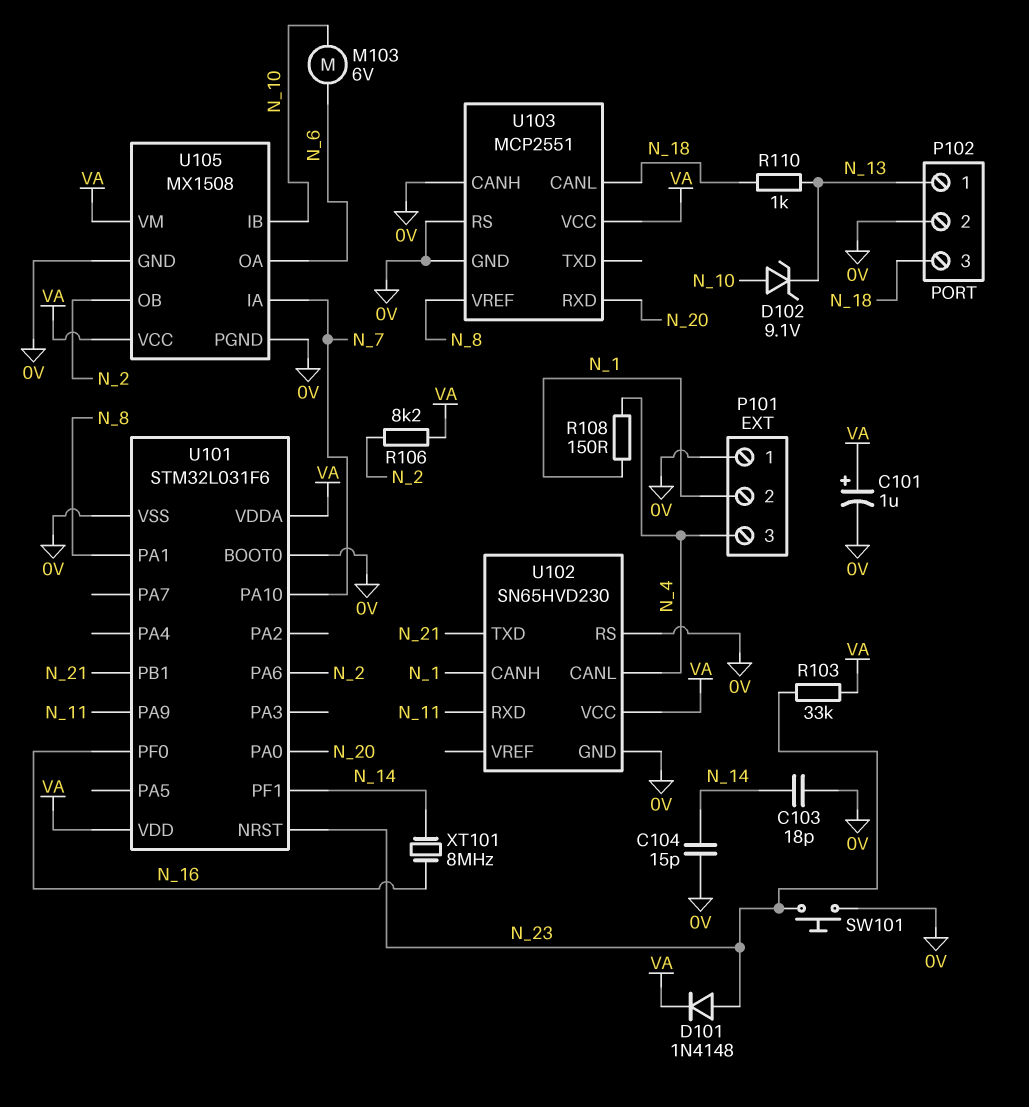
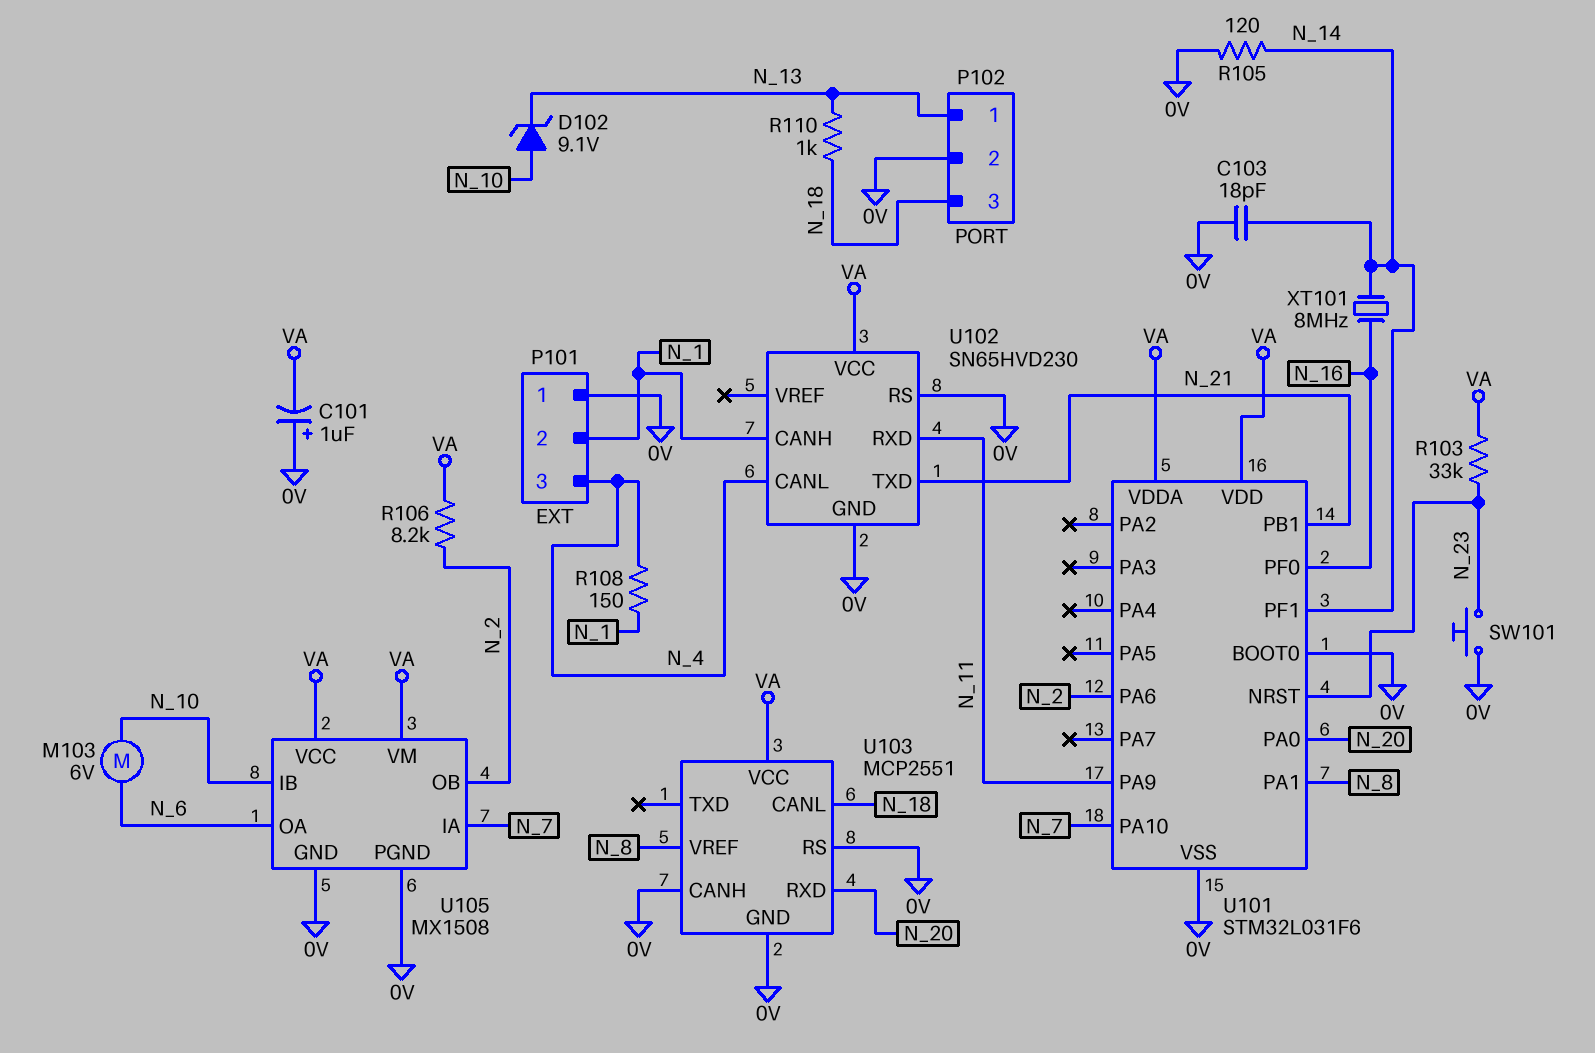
C101: 1uF (plus VA, minus 0V) -> 1uF (plus 0V, minus VA)
C104: 15pF (0V, N_14) -> none
D101: diode 1N4148 (A N_23, K VA) -> none
R105: none -> 120 (0V, N_14)

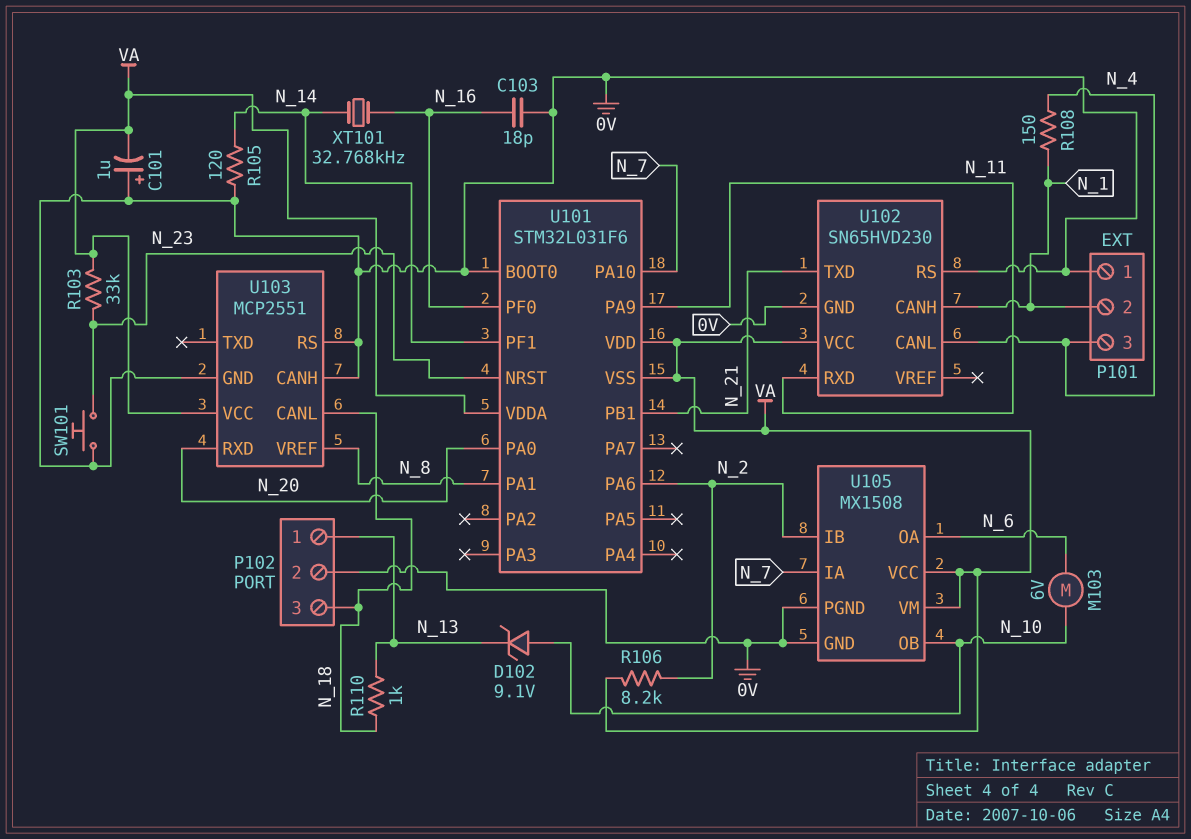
C103: 18pF (0V, N_14) -> 18pF (0V, N_16)
U101 pin VSS: 0V -> VA
U105 pin IB: N_10 -> N_2
U105 pin OB: N_2 -> N_10
XT101: 8MHz (N_14, N_16) -> 32.768kHz (N_14, N_16)

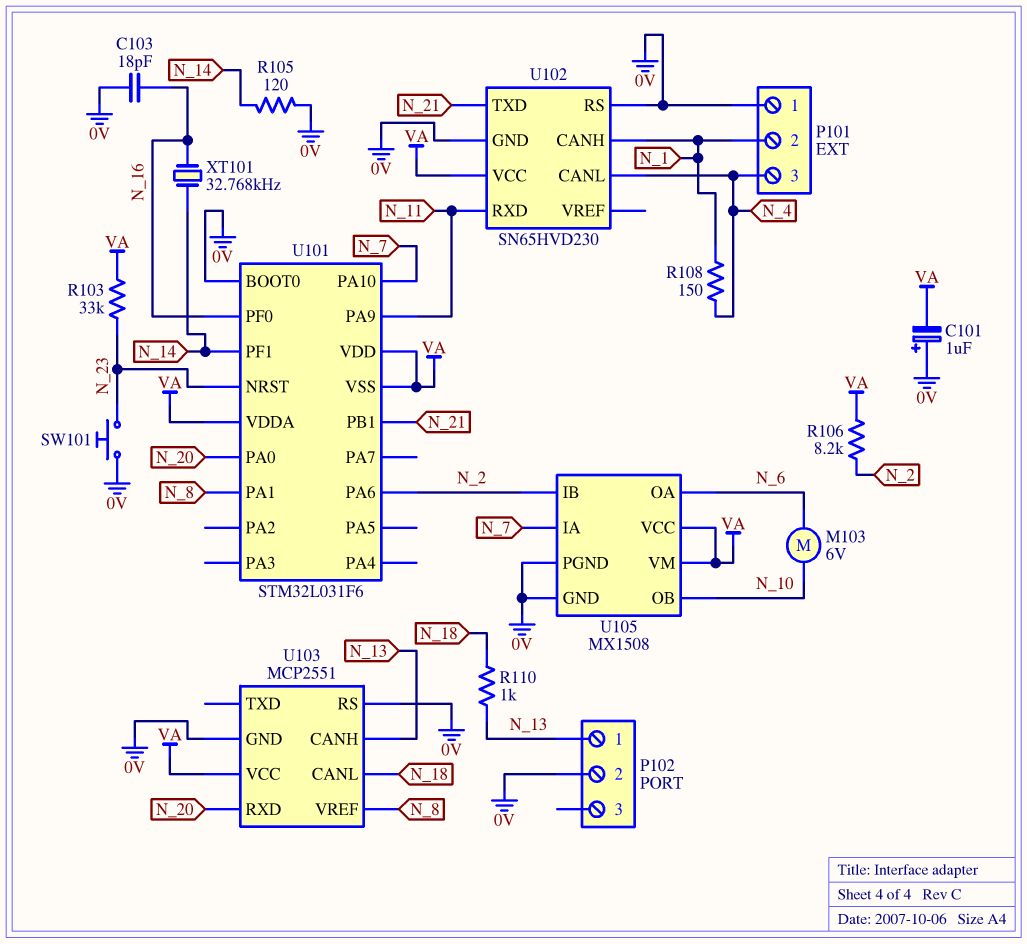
D102: zener 9.1V (A N_10, K N_13) -> none
P102 pin 3: N_18 -> none
U103 pin CANH: 0V -> N_13

